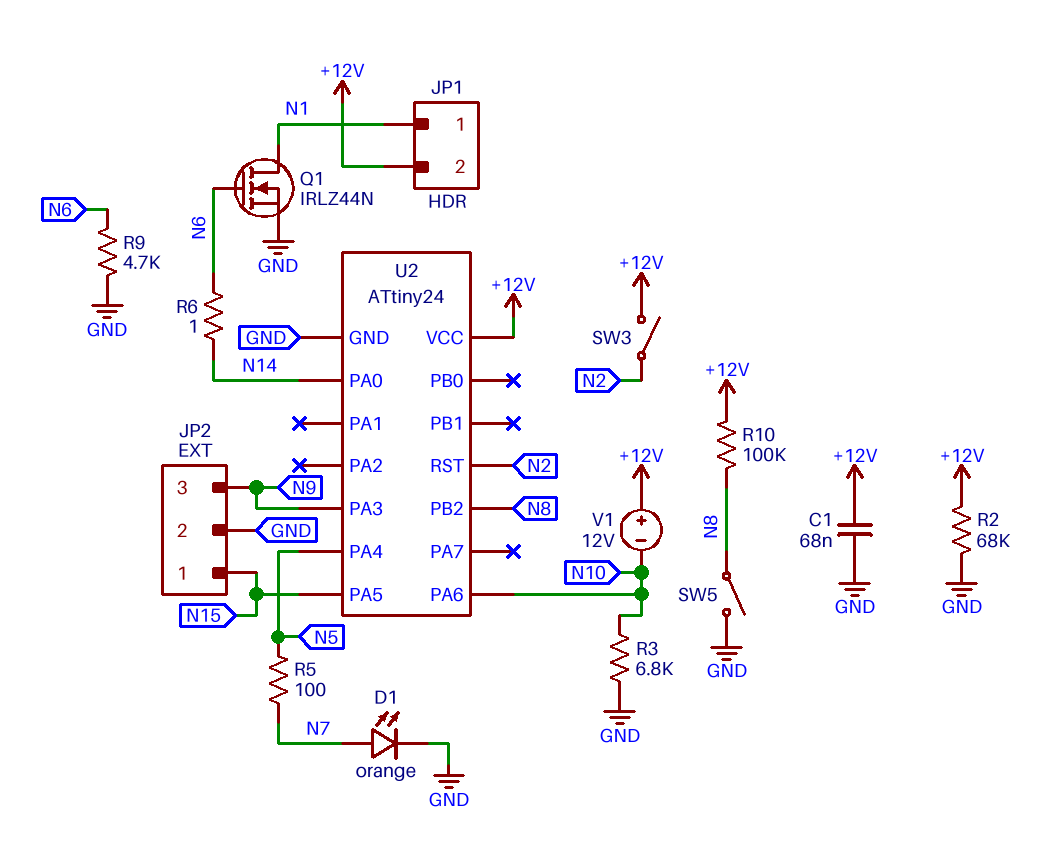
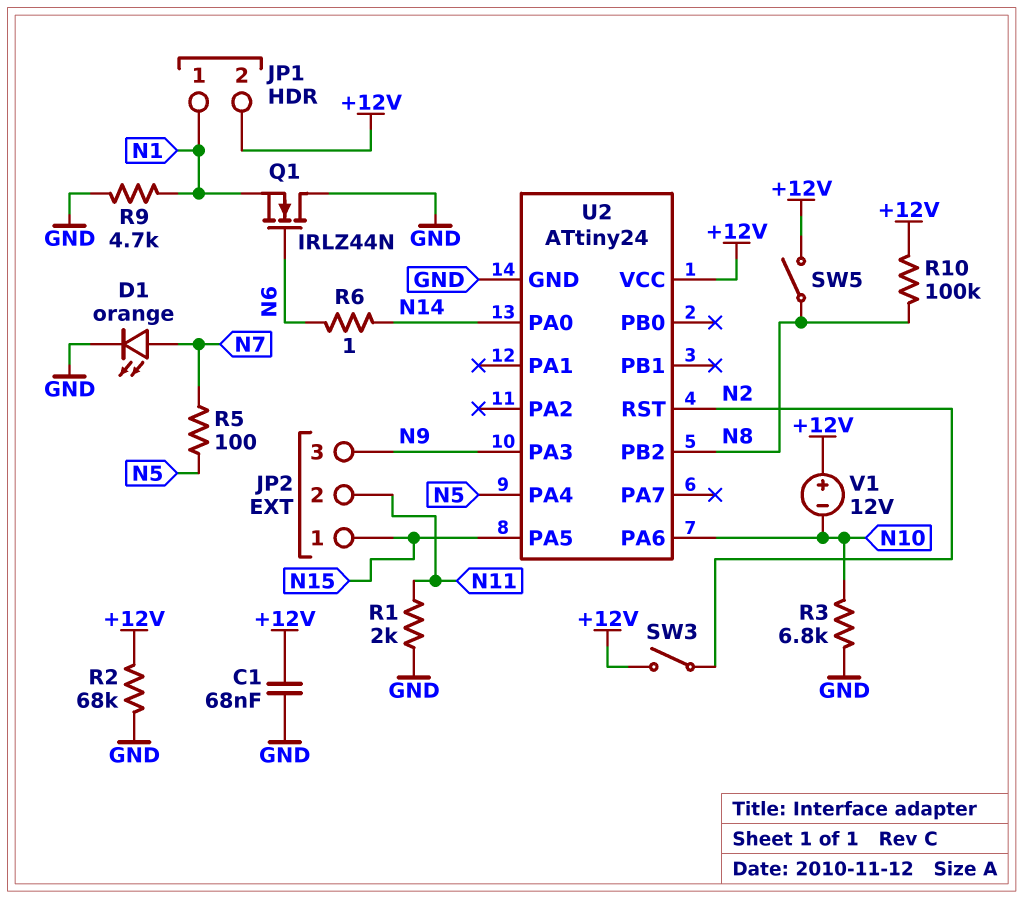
JP2 pin 2: GND -> N11
Q1: NMOS IRLZ44N (G N6, D N1, S GND) -> NMOS IRLZ44N (G N6, D GND, S N1)
R1: none -> 2k (GND, N11)
R9: 4.7k (GND, N6) -> 4.7k (GND, N1)
SW5: switch (GND, N8) -> switch (+12V, N8)

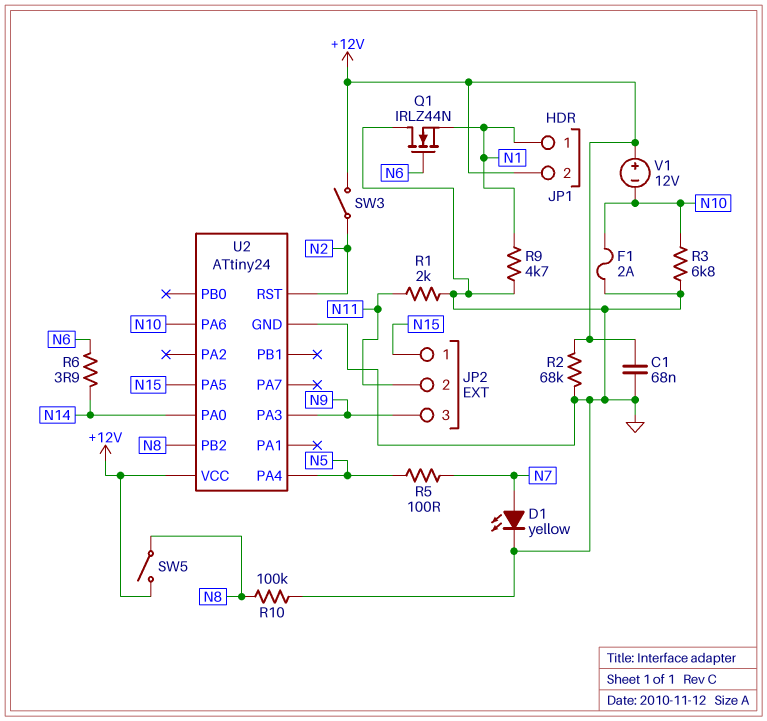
D1: LED orange (A N7, K GND) -> LED yellow (A N7, K GND)
F1: none -> 2A (GND, N10)
R6: 1 (N6, N14) -> 3.9 (N6, N14)
R10: 100k (+12V, N8) -> 100k (GND, N8)

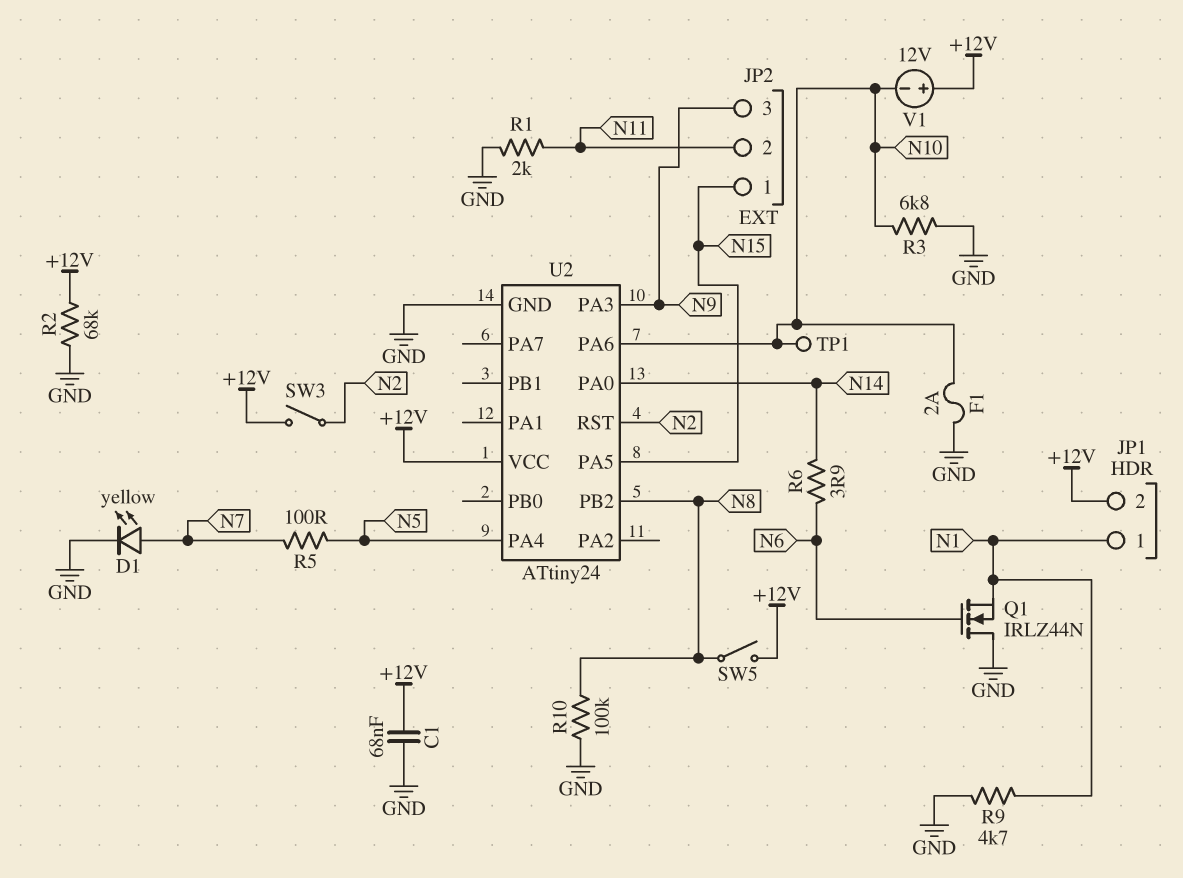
TP1: none -> test point (N10)

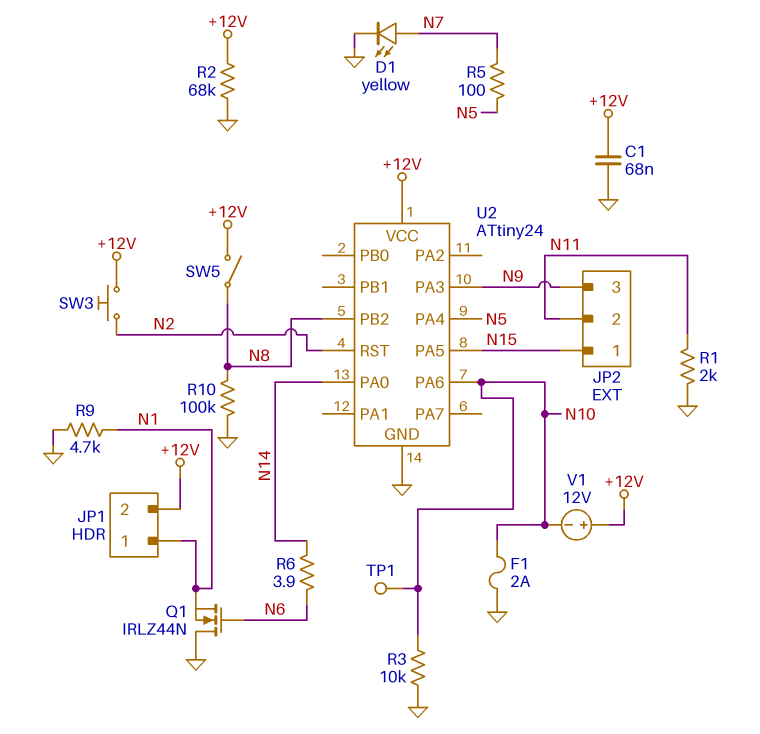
R3: 6.8k (GND, N10) -> 10k (GND, N10)
SW3: switch (+12V, N2) -> button (+12V, N2)

